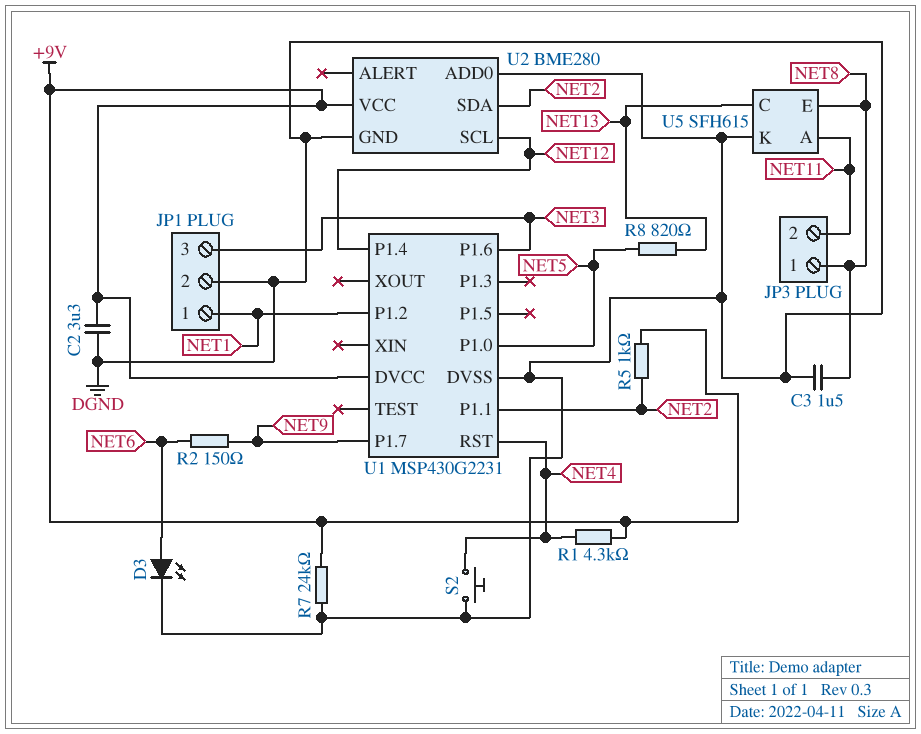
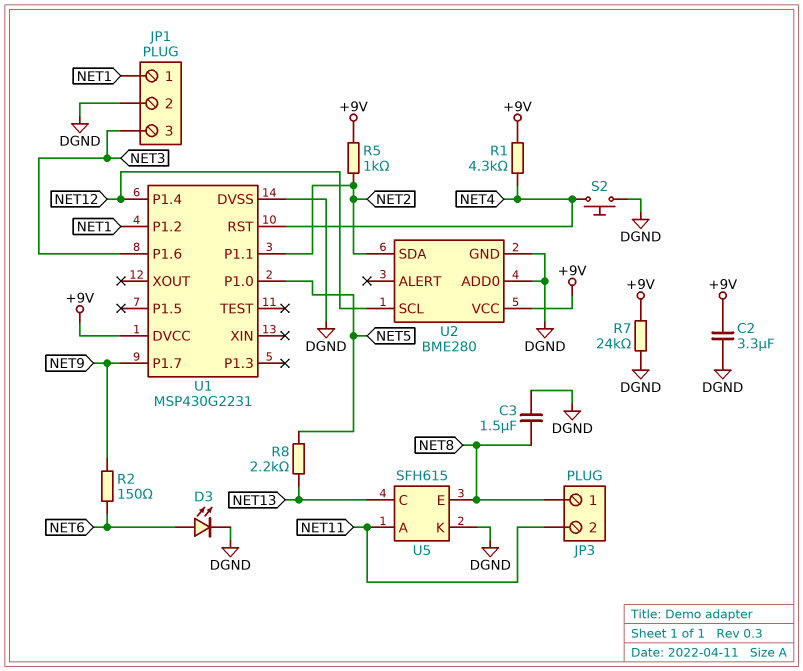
R8: 820 (NET5, NET13) -> 2.2k (NET5, NET13)

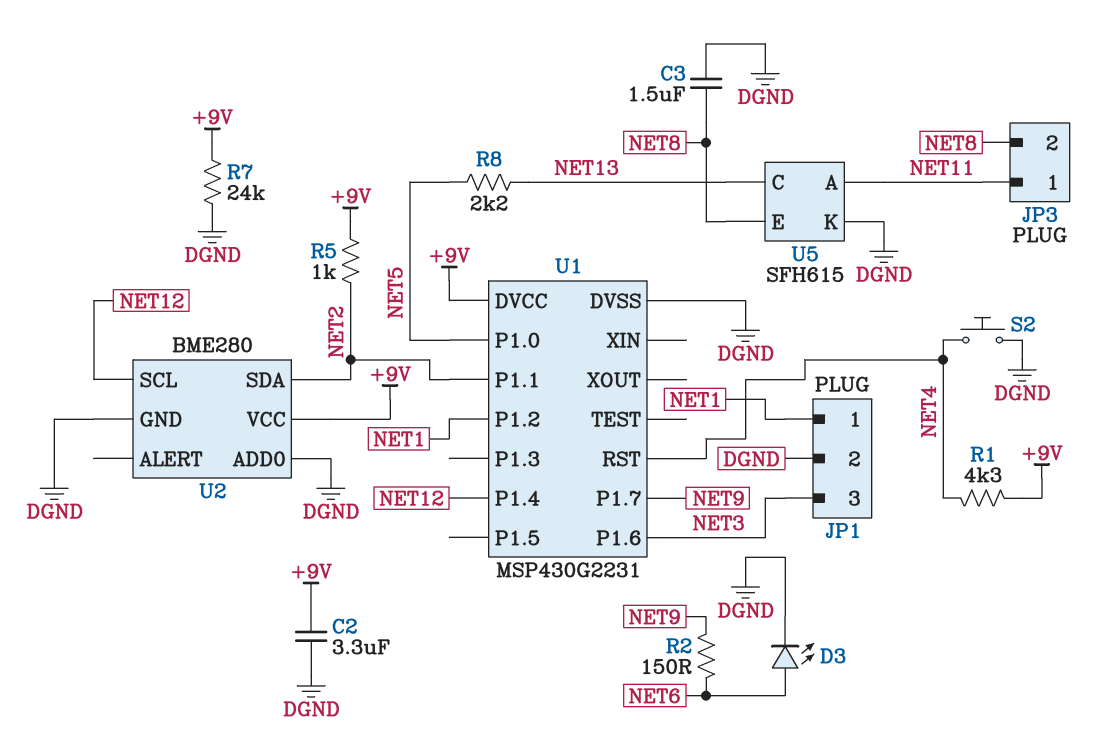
JP3 pin 1: NET8 -> NET11
JP3 pin 2: NET11 -> NET8

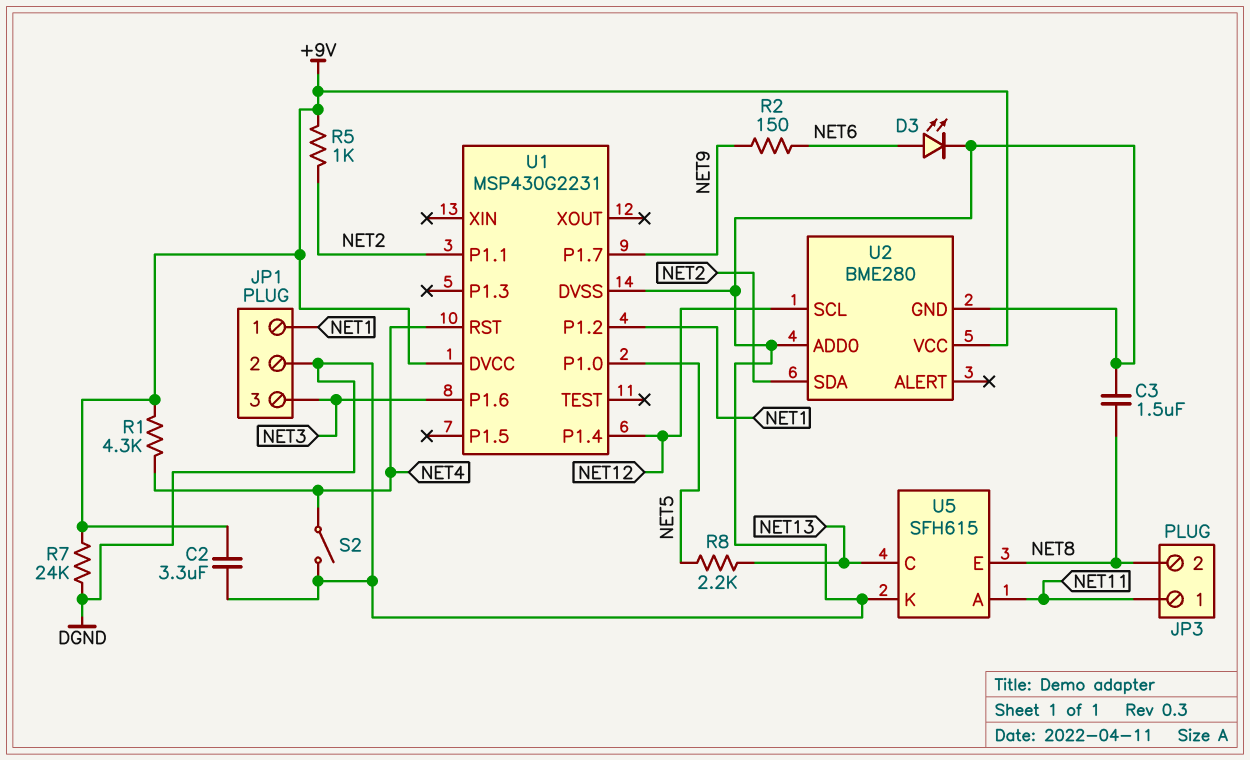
S2: button (DGND, NET4) -> switch (DGND, NET4)

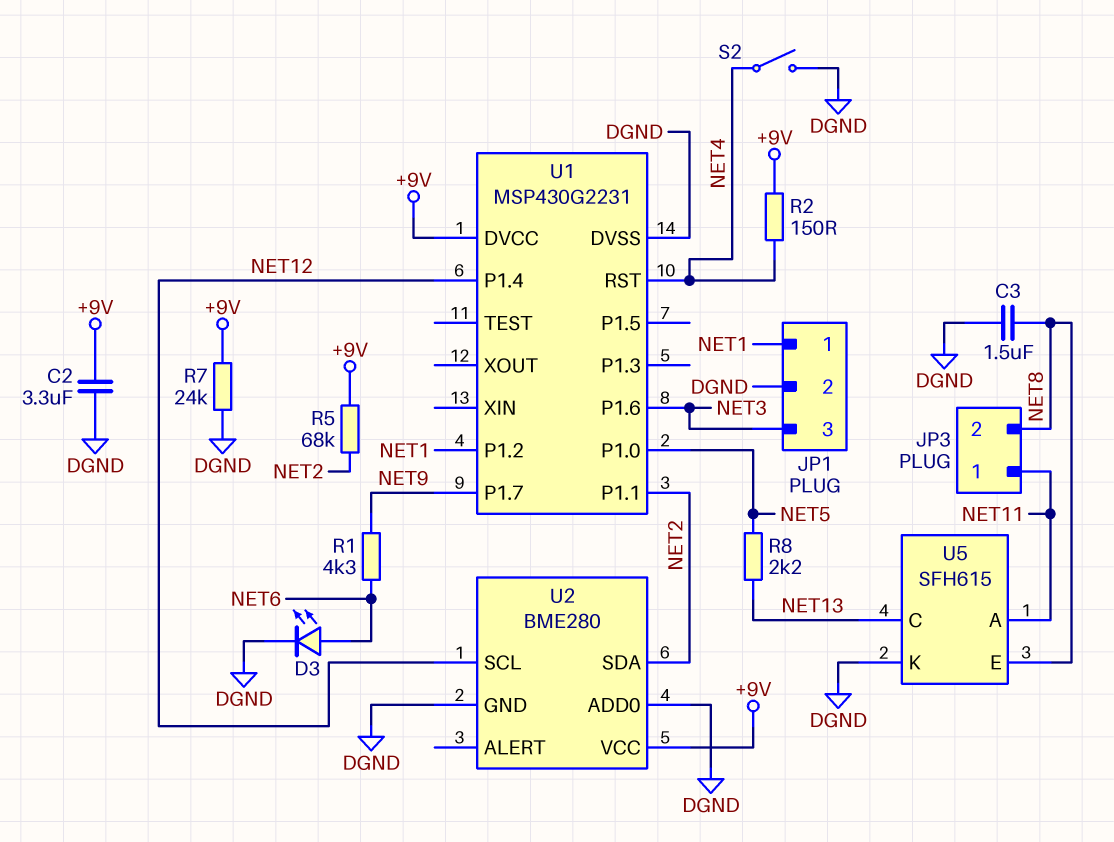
R1: 4.3k (+9V, NET4) -> 4.3k (NET6, NET9)
R2: 150 (NET6, NET9) -> 150 (+9V, NET4)
R5: 1k (+9V, NET2) -> 68k (+9V, NET2)

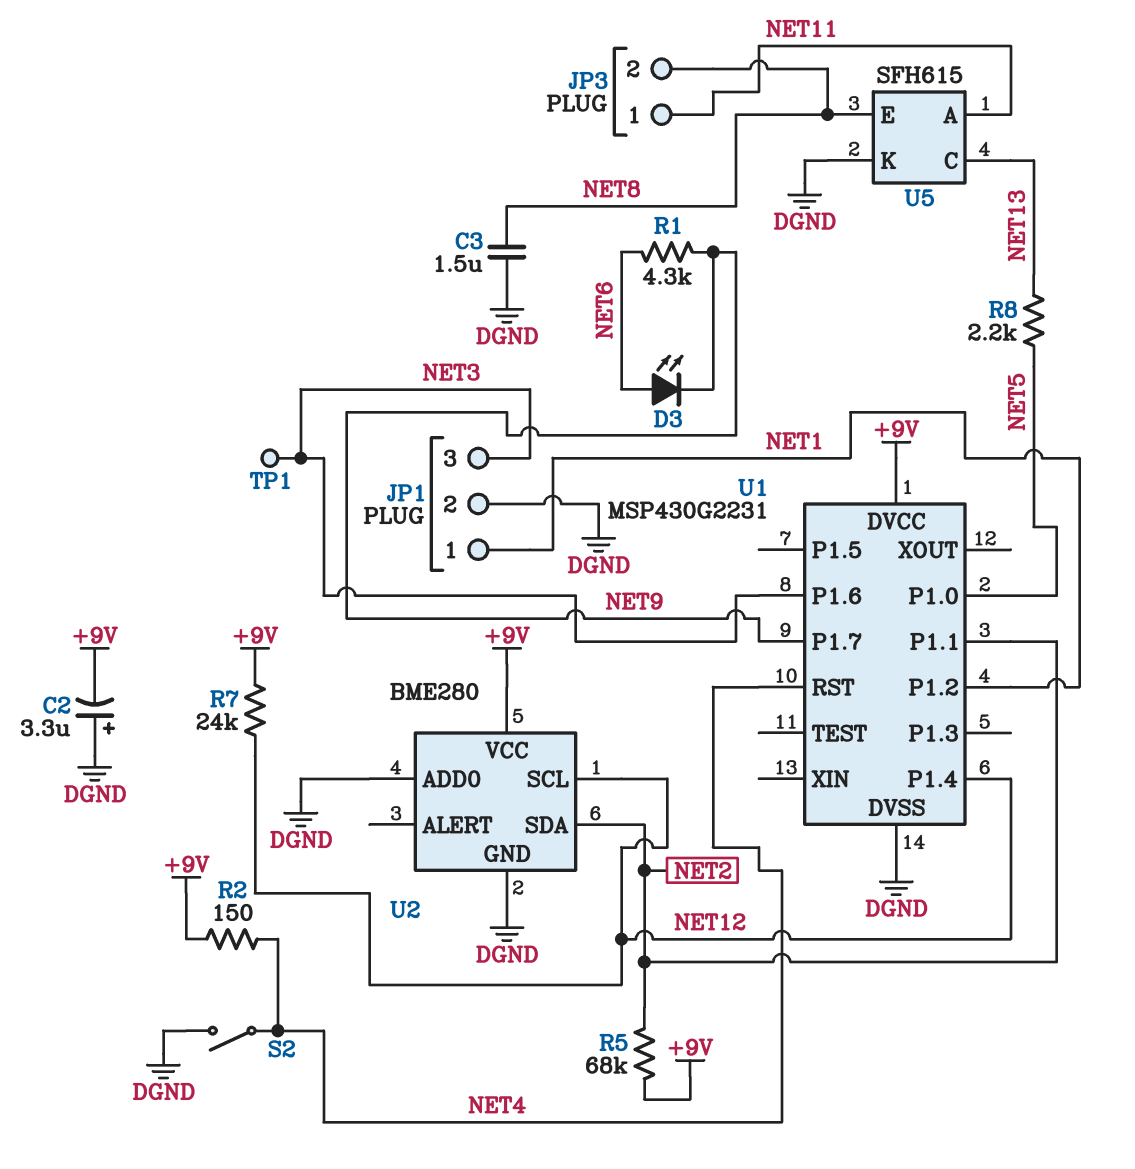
C2: 3.3uF (+9V, DGND) -> 3.3uF (plus DGND, minus +9V)
D3: LED (A NET6, K DGND) -> LED (A NET6, K NET9)
R7: 24k (+9V, DGND) -> 24k (+9V, NET12)
TP1: none -> test point (NET3)

